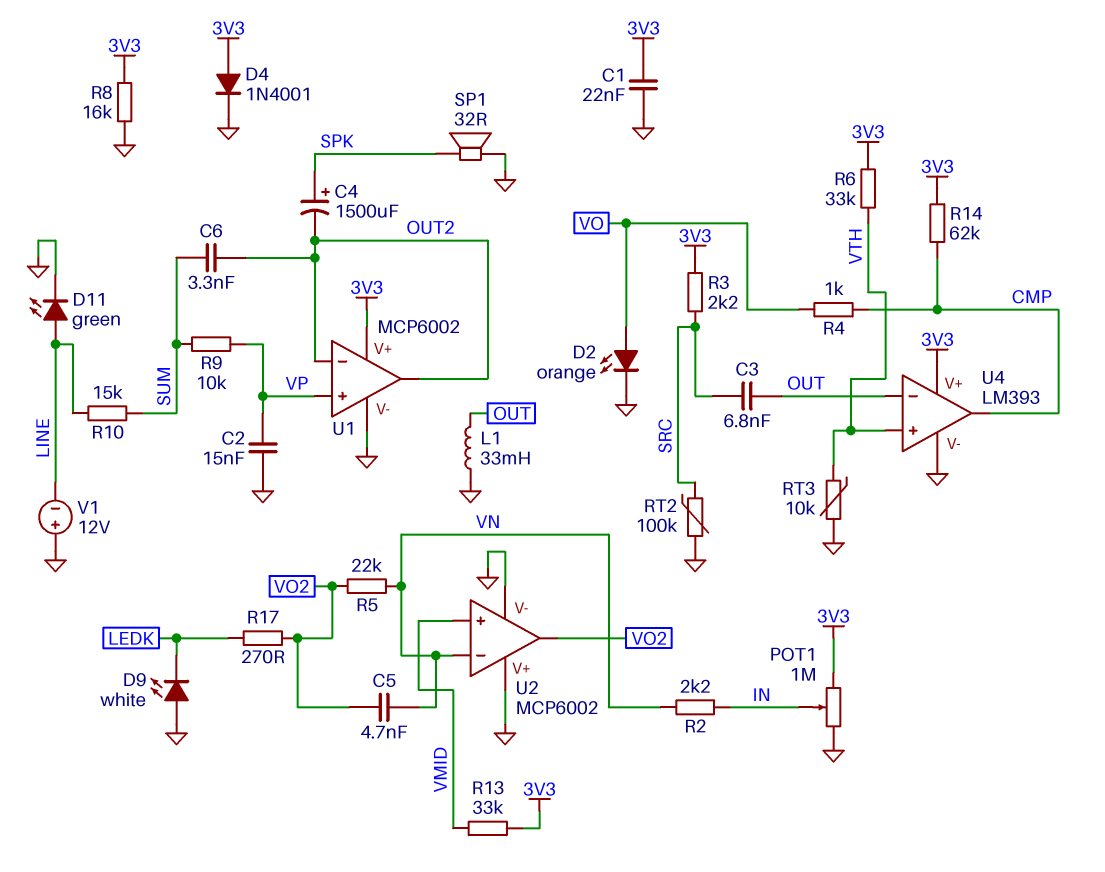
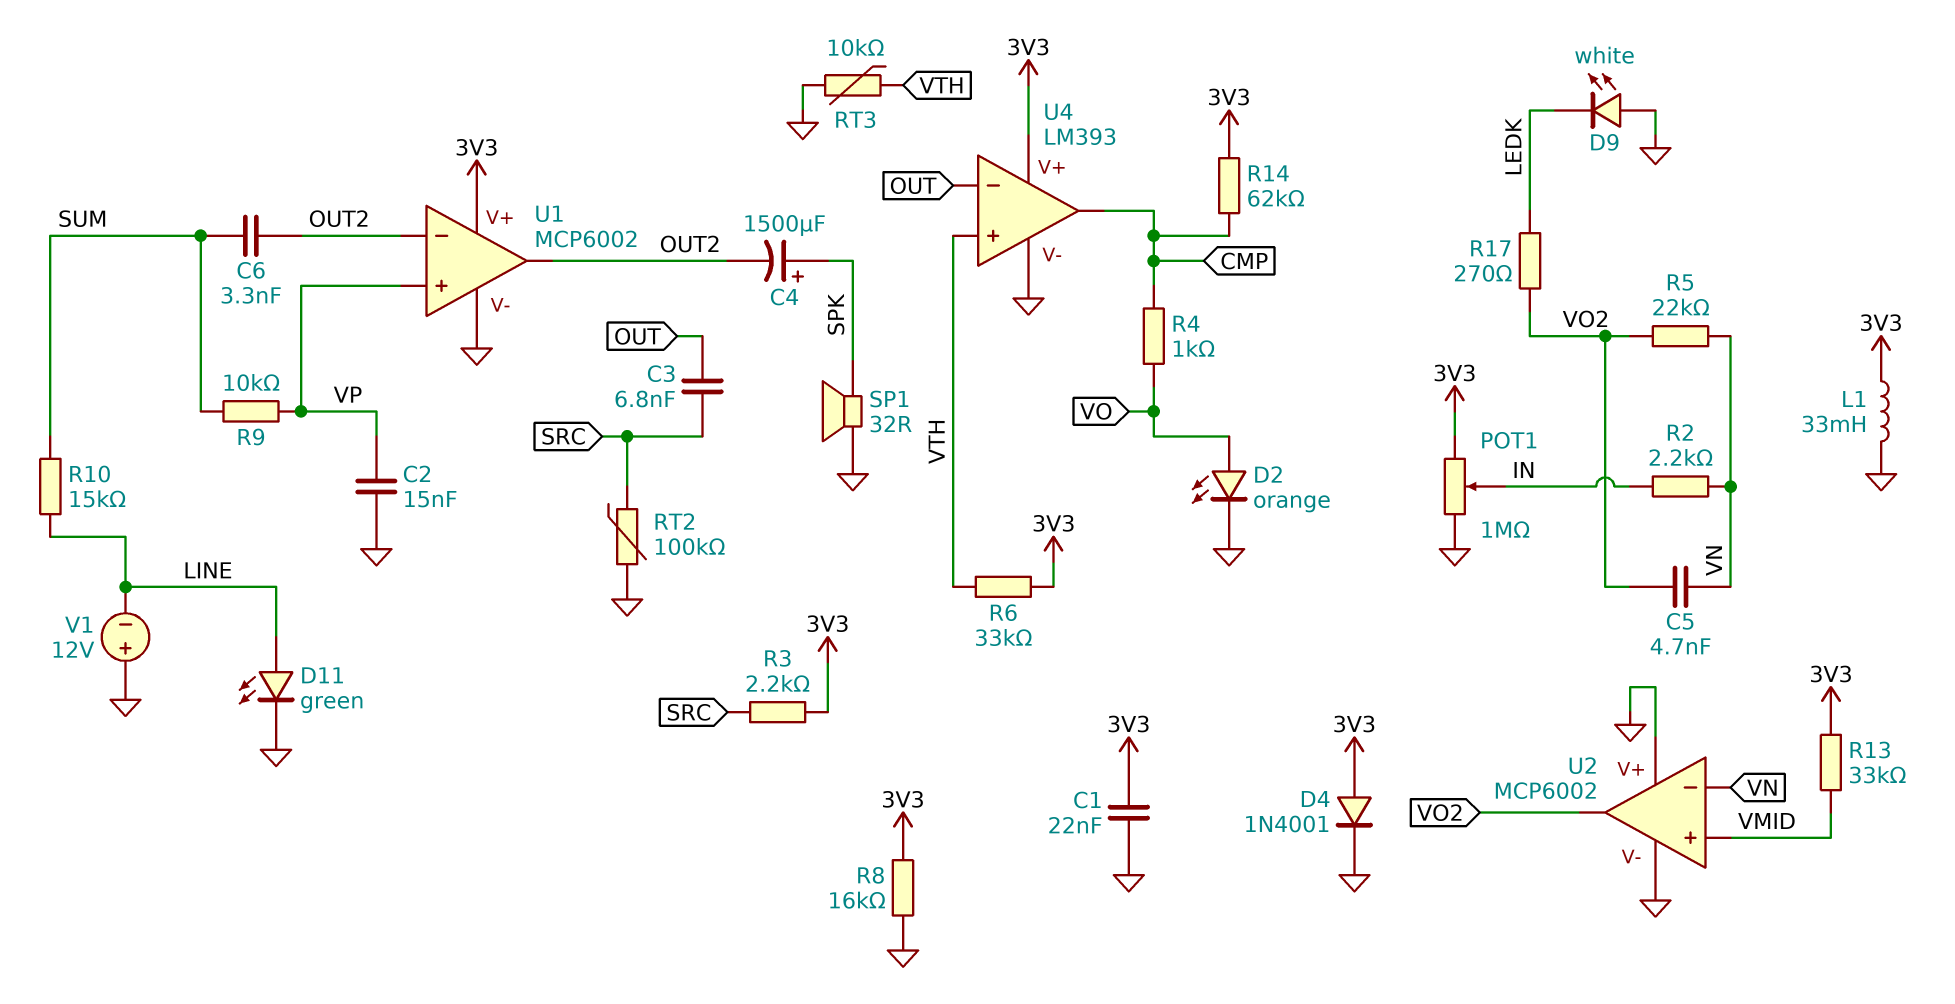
L1: 33mH (GND, OUT) -> 33mH (3V3, GND)

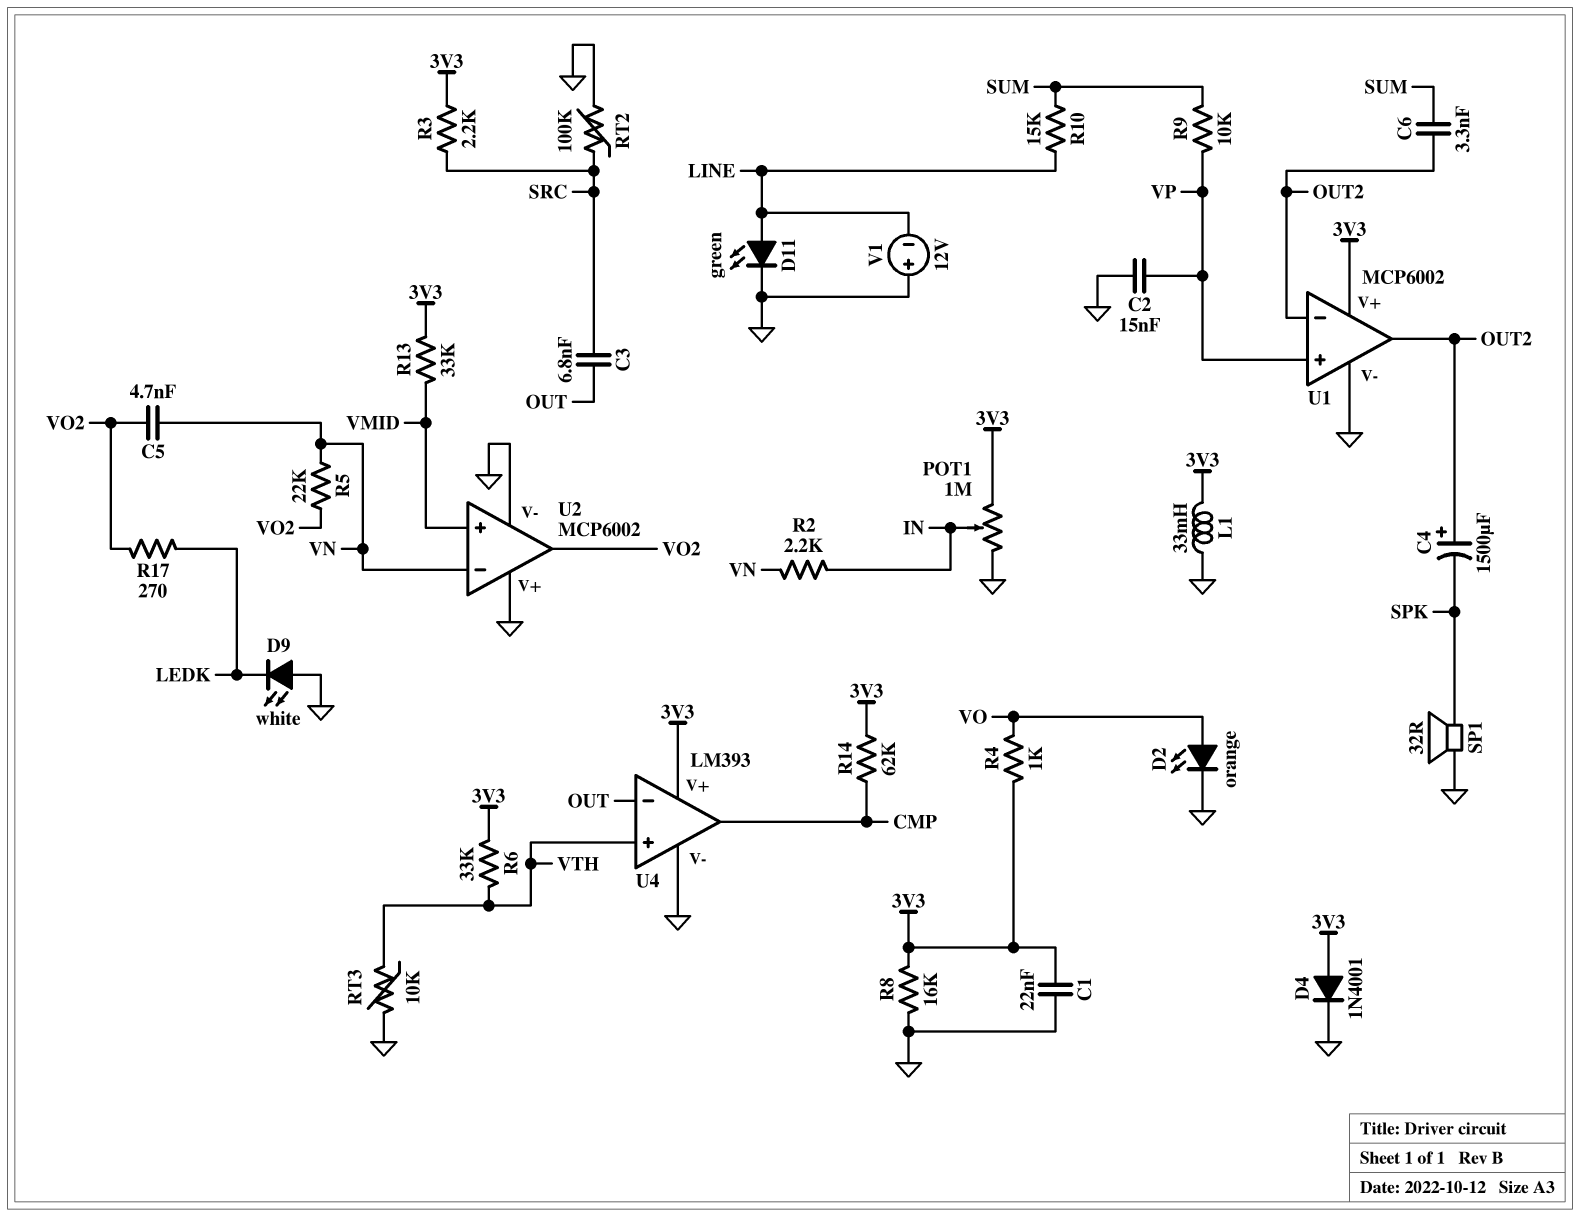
C4: 1500uF (plus SPK, minus OUT2) -> 1500uF (plus OUT2, minus SPK)
R4: 1k (CMP, VO) -> 1k (3V3, VO)

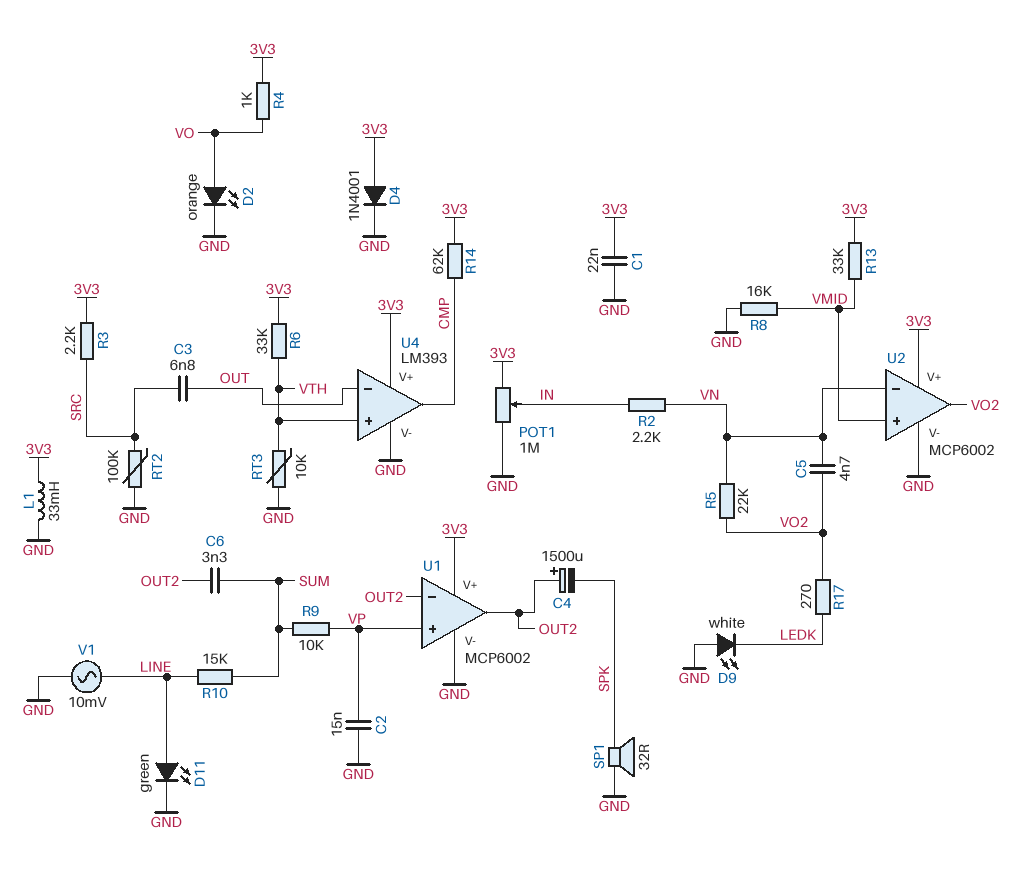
R8: 16k (3V3, GND) -> 16k (GND, VMID)
U2 pin V+: GND -> 3V3
V1: 12V (plus GND, minus LINE) -> AC 10mV (GND, LINE)

